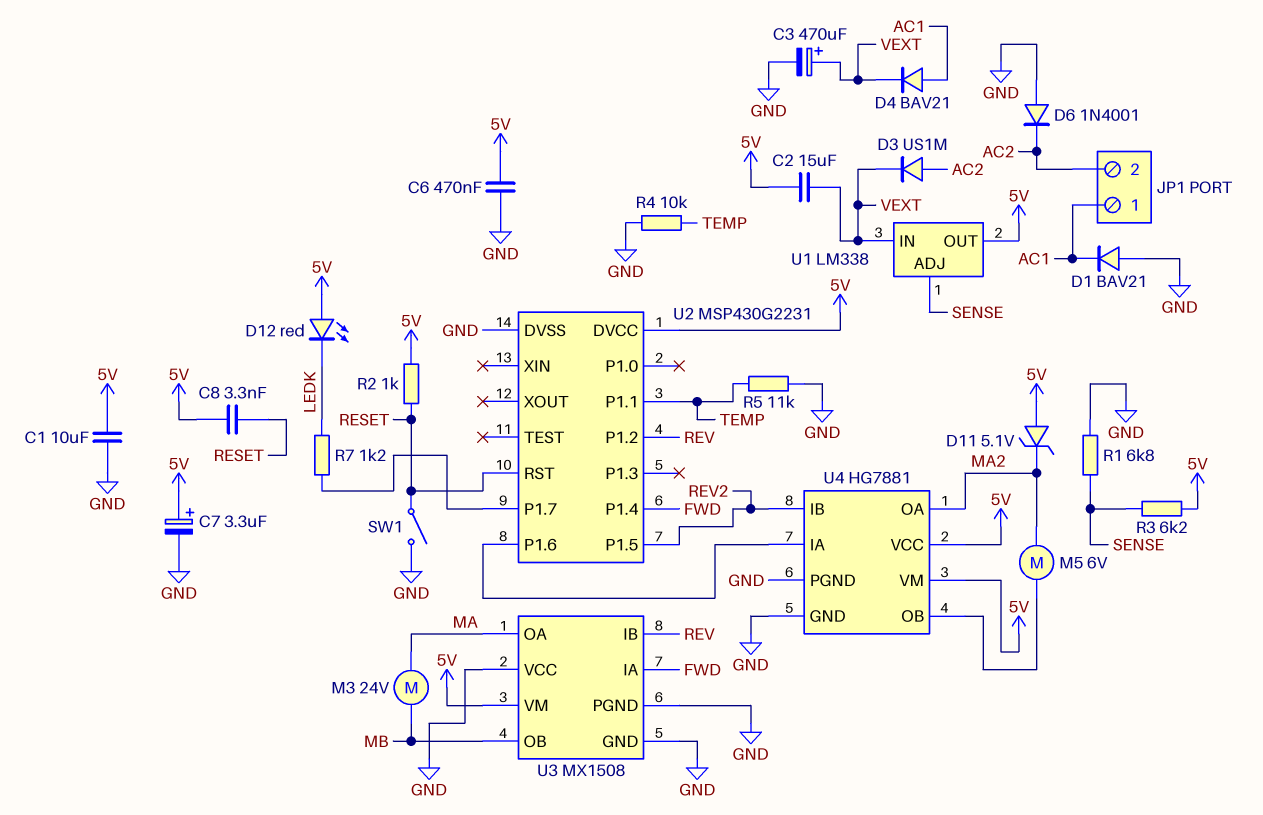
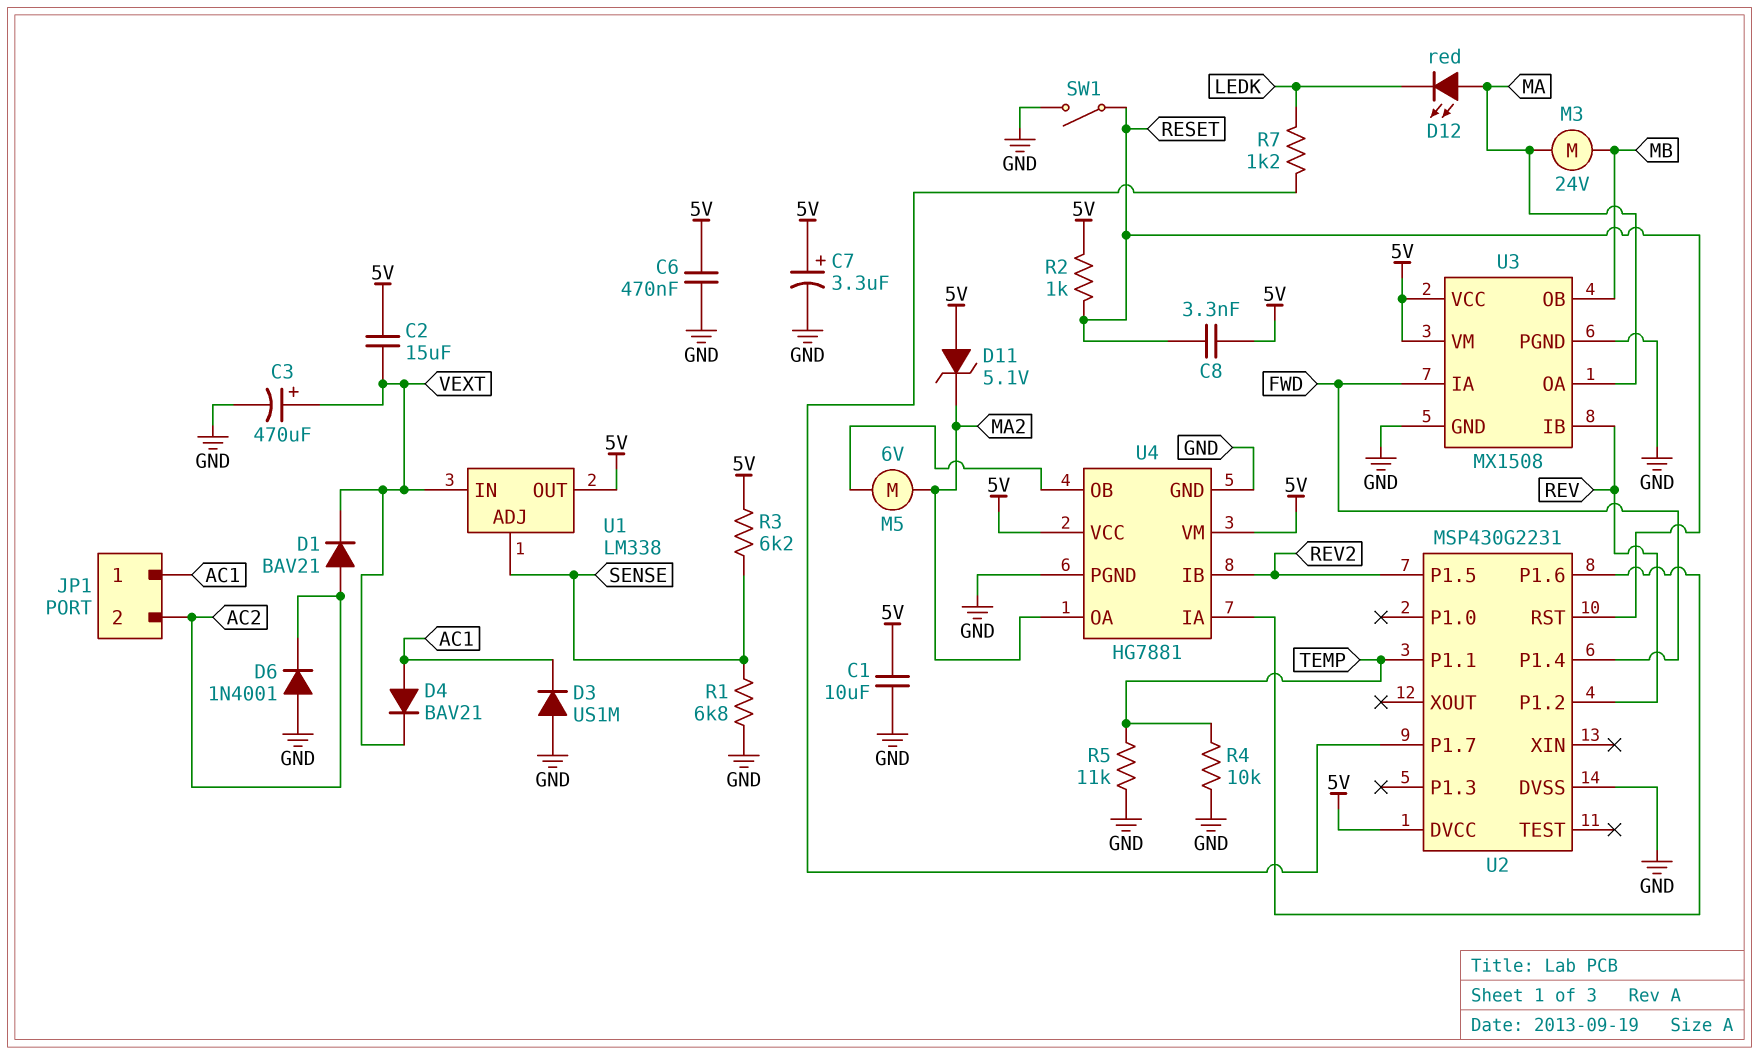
D1: diode BAV21 (A GND, K AC1) -> diode BAV21 (A AC2, K VEXT)
D3: diode US1M (A AC2, K VEXT) -> diode US1M (A GND, K AC1)
D12: LED red (A 5V, K LEDK) -> LED red (A MA, K LEDK)
U3 pin VCC: GND -> 5V

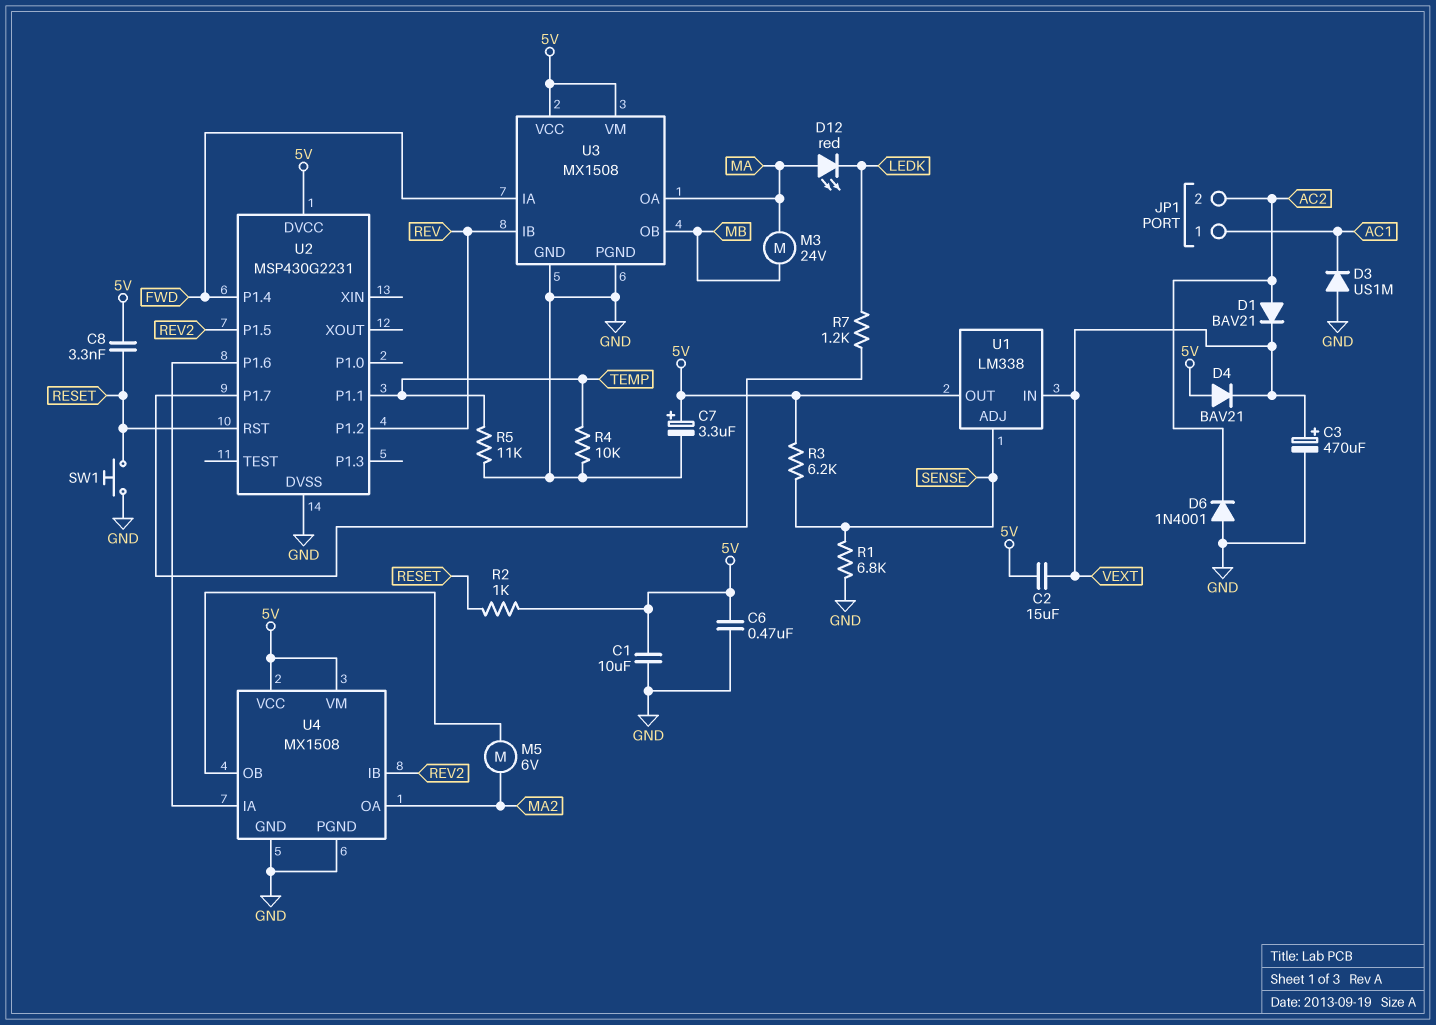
D4: diode BAV21 (A AC1, K VEXT) -> diode BAV21 (A 5V, K VEXT)
D11: zener 5.1V (A 5V, K MA2) -> none
SW1: switch (GND, RESET) -> button (GND, RESET)
U4: HG7881 -> MX1508

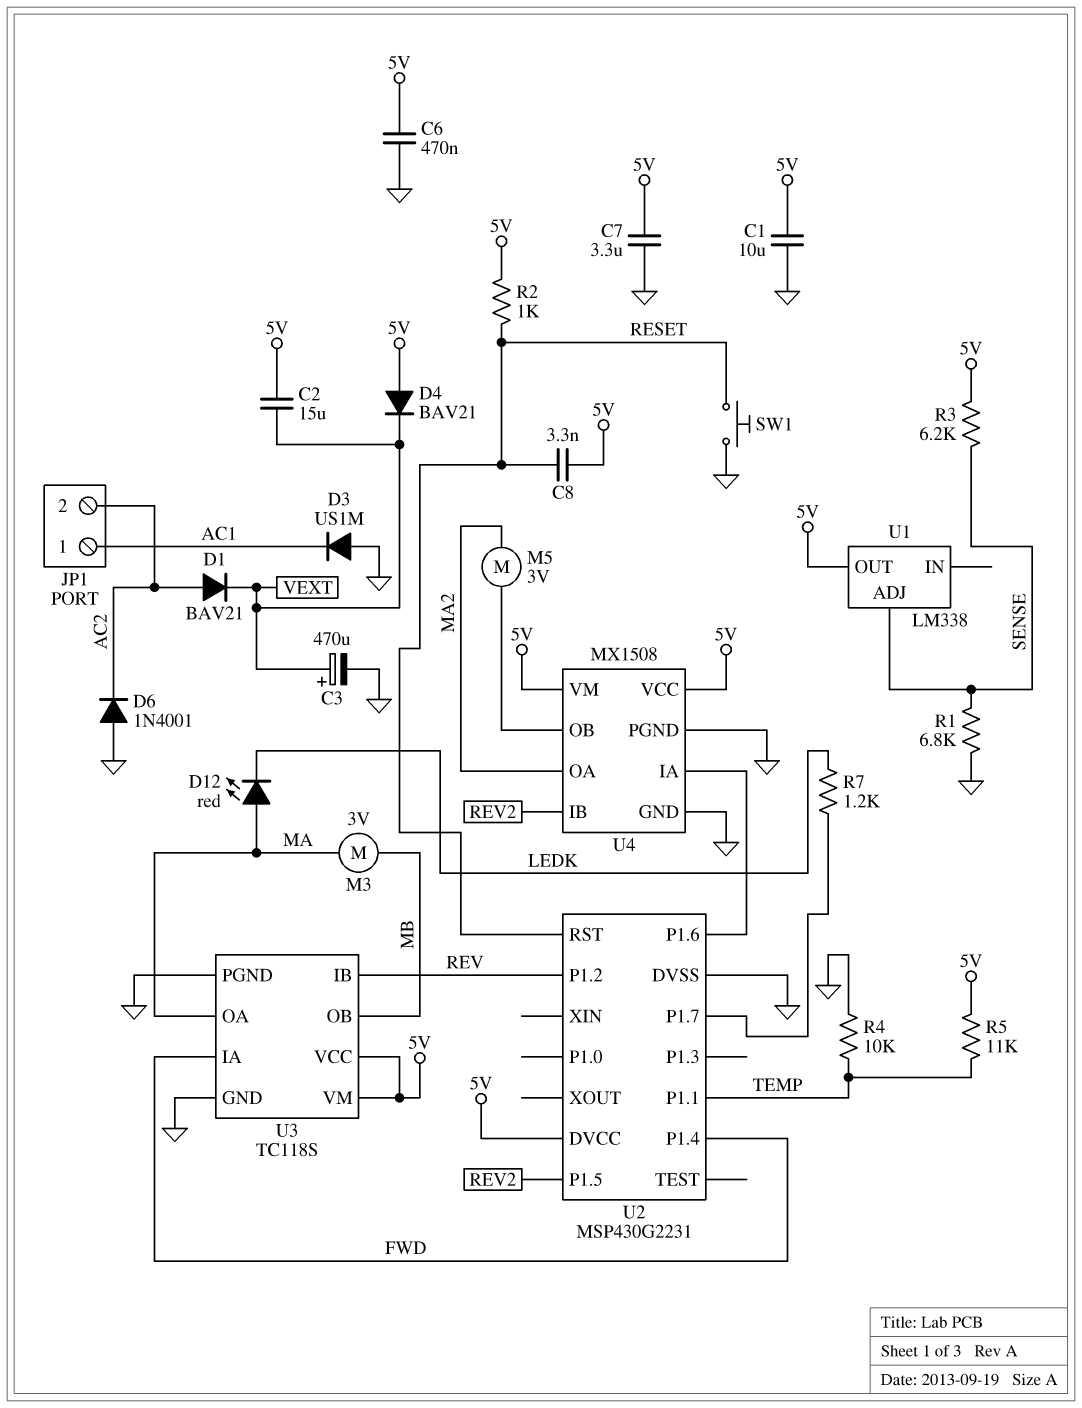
C7: 3.3uF (plus 5V, minus GND) -> 3.3uF (5V, GND)
M3: motor 24V (MA, MB) -> motor 3V (MA, MB)
M5: motor 6V (MA2, U4/OB) -> motor 3V (MA2, U4/OB)
R5: 11k (GND, TEMP) -> 11k (5V, TEMP)
U1 pin IN: VEXT -> none
U3: MX1508 -> TC118S

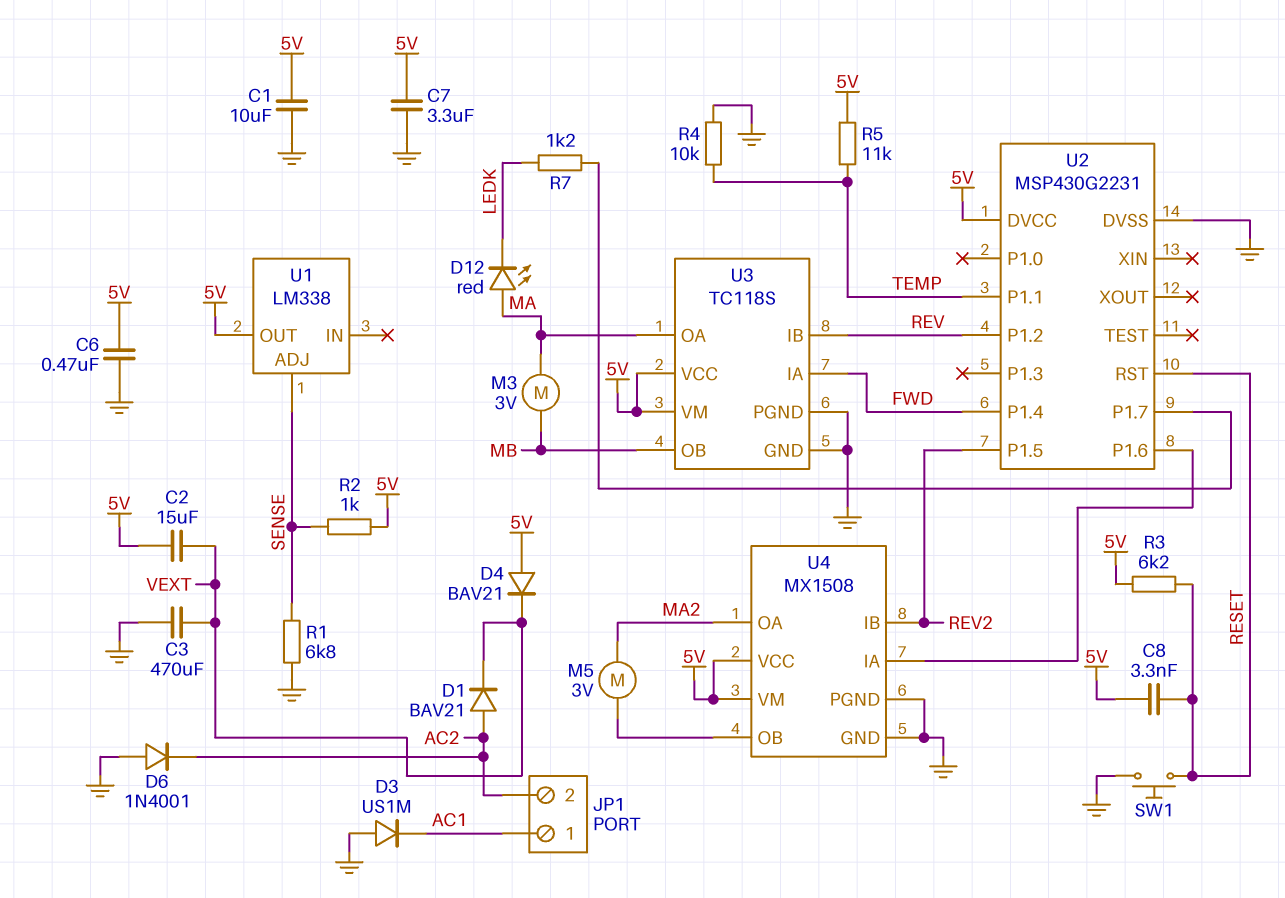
C3: 470uF (plus VEXT, minus GND) -> 470uF (GND, VEXT)
R2: 1k (5V, RESET) -> 1k (5V, SENSE)
R3: 6.2k (5V, SENSE) -> 6.2k (5V, RESET)

